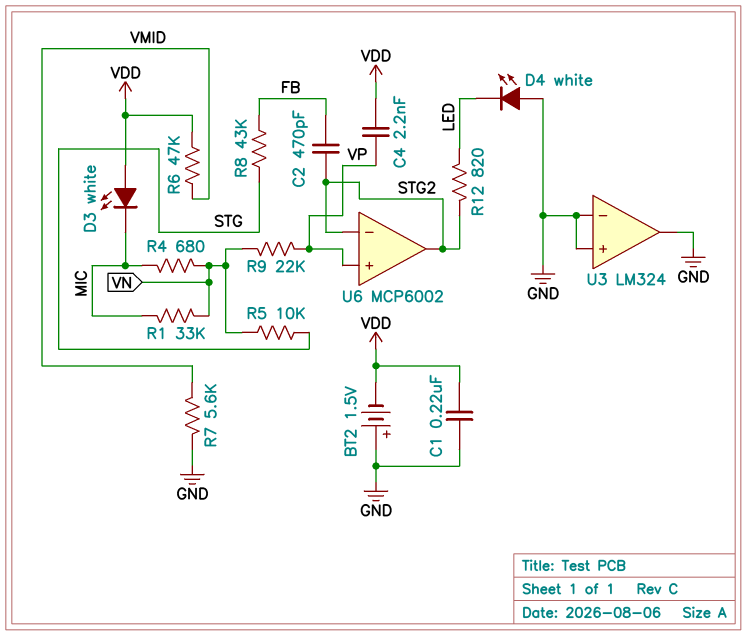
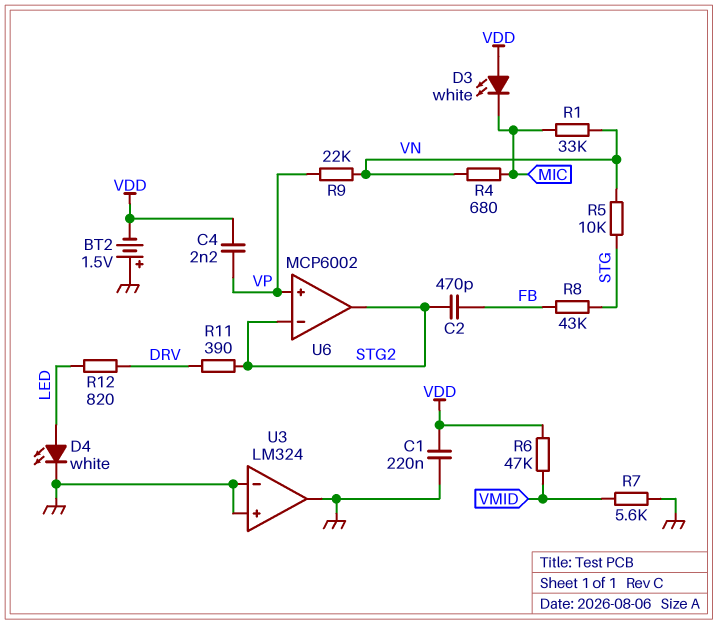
D4: LED white (A GND, K LED) -> LED white (A LED, K GND)
R11: none -> 390 (DRV, STG2)
R12: 820 (LED, STG2) -> 820 (DRV, LED)

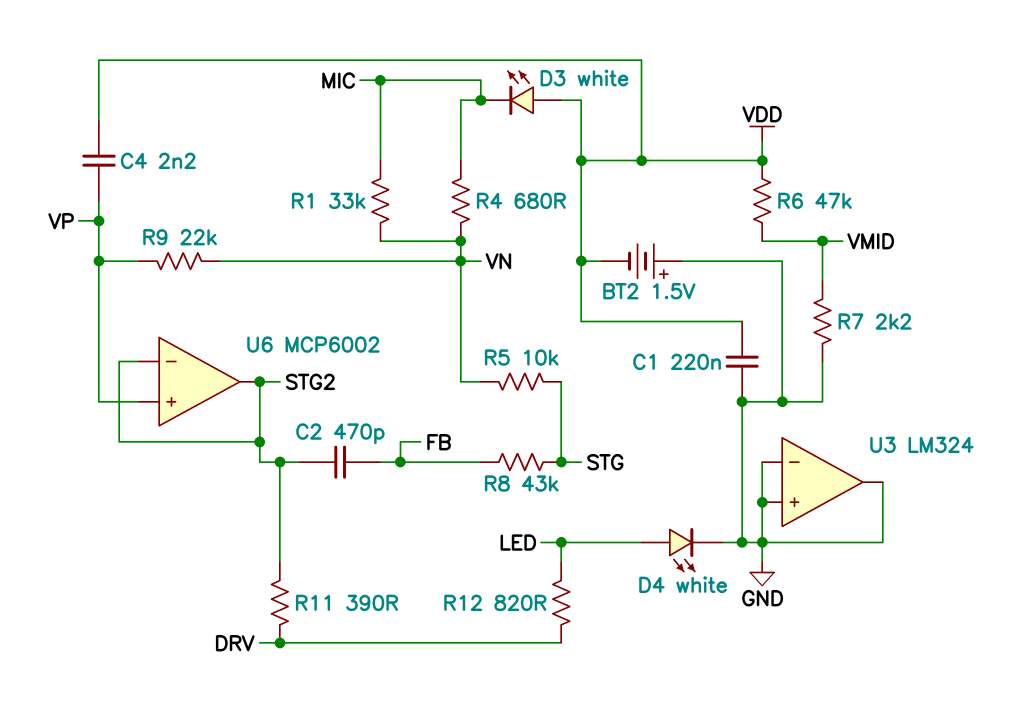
R7: 5.6k (GND, VMID) -> 2.2k (GND, VMID)

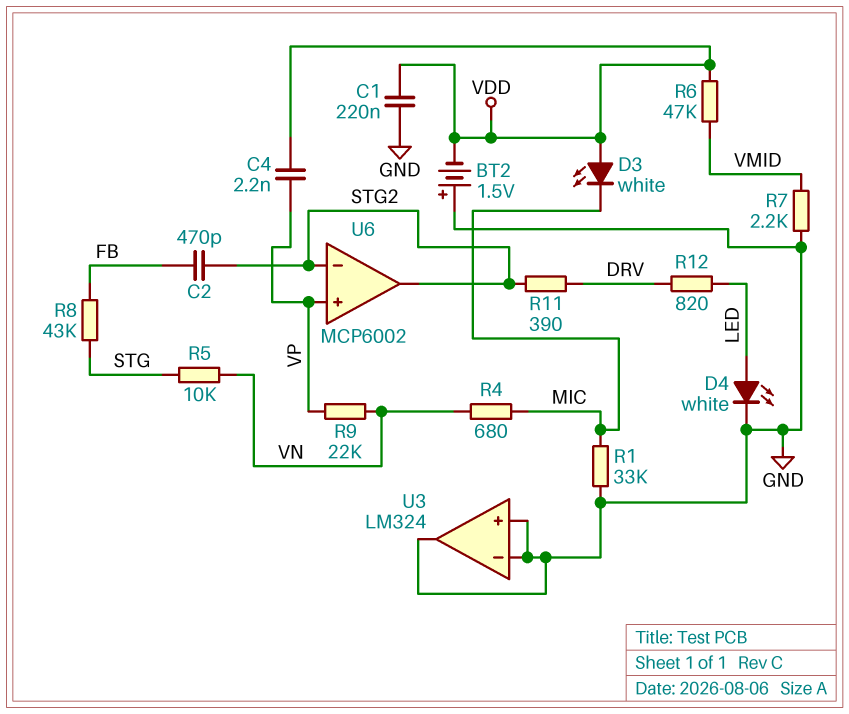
R1: 33k (MIC, VN) -> 33k (GND, MIC)

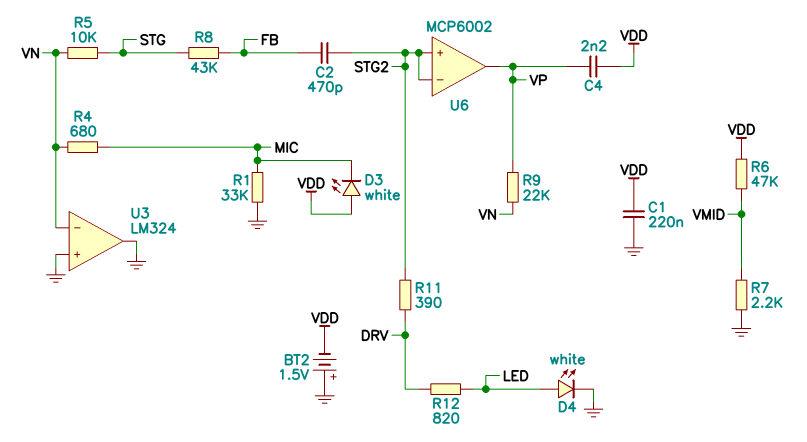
U3 pin in-: GND -> VN
U6 pin in+: VP -> STG2
U6 pin out: STG2 -> VP

